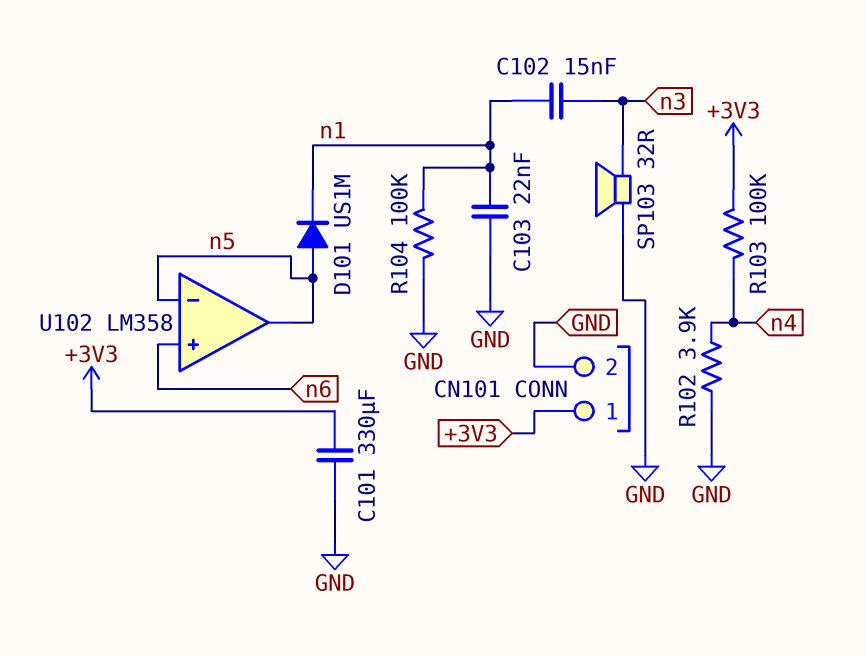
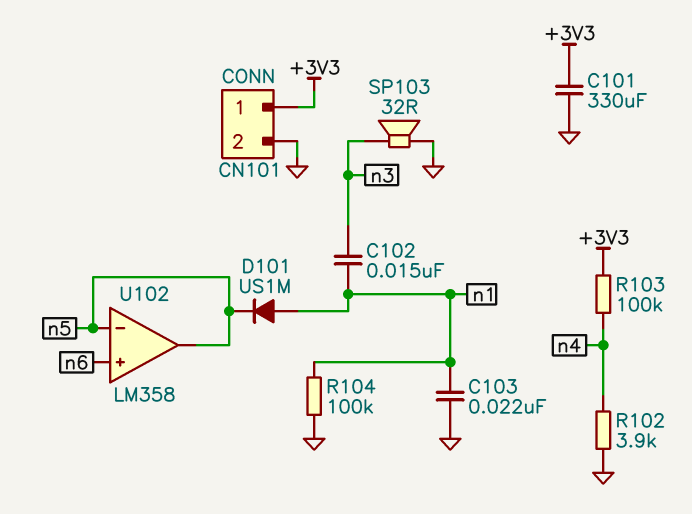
D101: diode US1M (A n5, K n1) -> diode US1M (A n1, K n5)

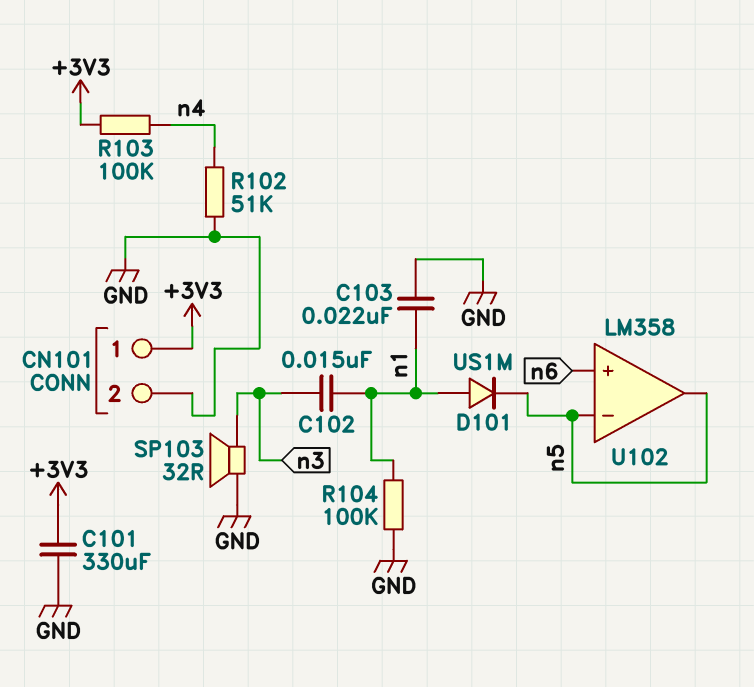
R102: 3.9k (GND, n4) -> 51k (GND, n4)

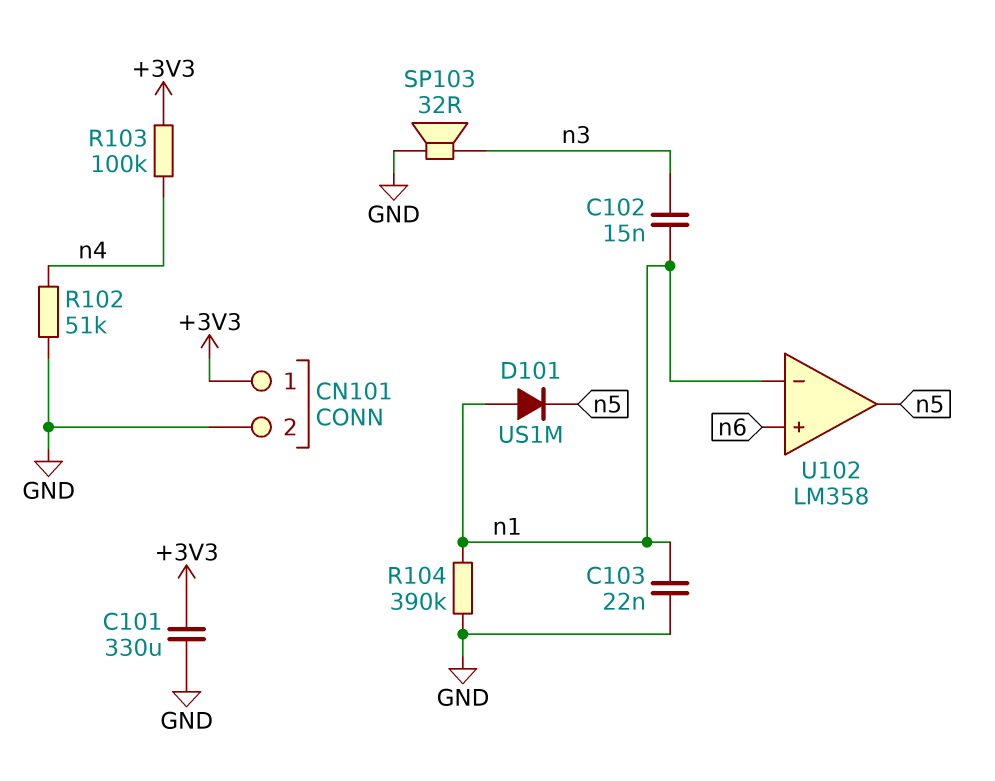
R104: 100k (GND, n1) -> 390k (GND, n1)
U102 pin in-: n5 -> n1

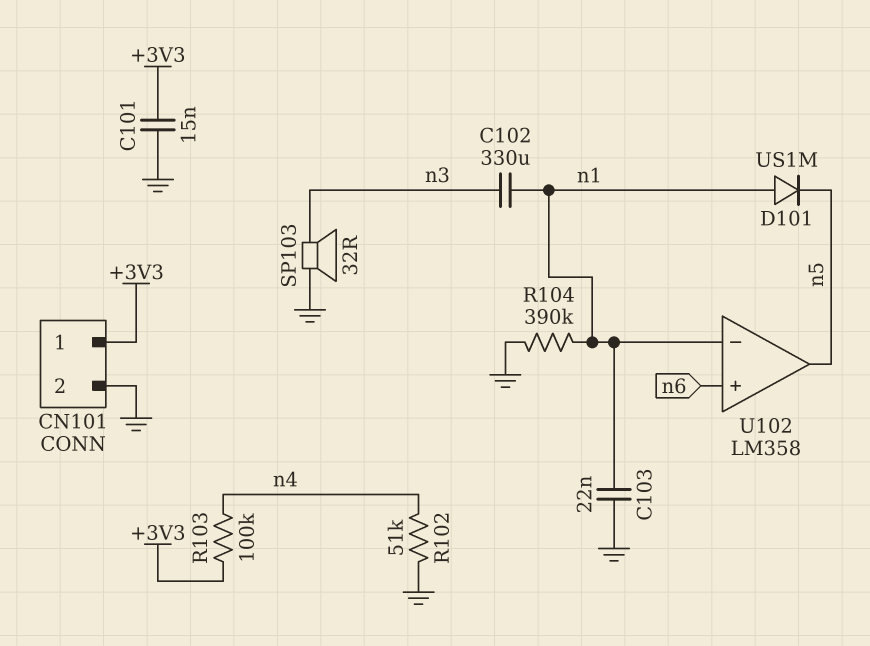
C101: 330uF (+3V3, GND) -> 15nF (+3V3, GND)
C102: 15nF (n1, n3) -> 330uF (n1, n3)

